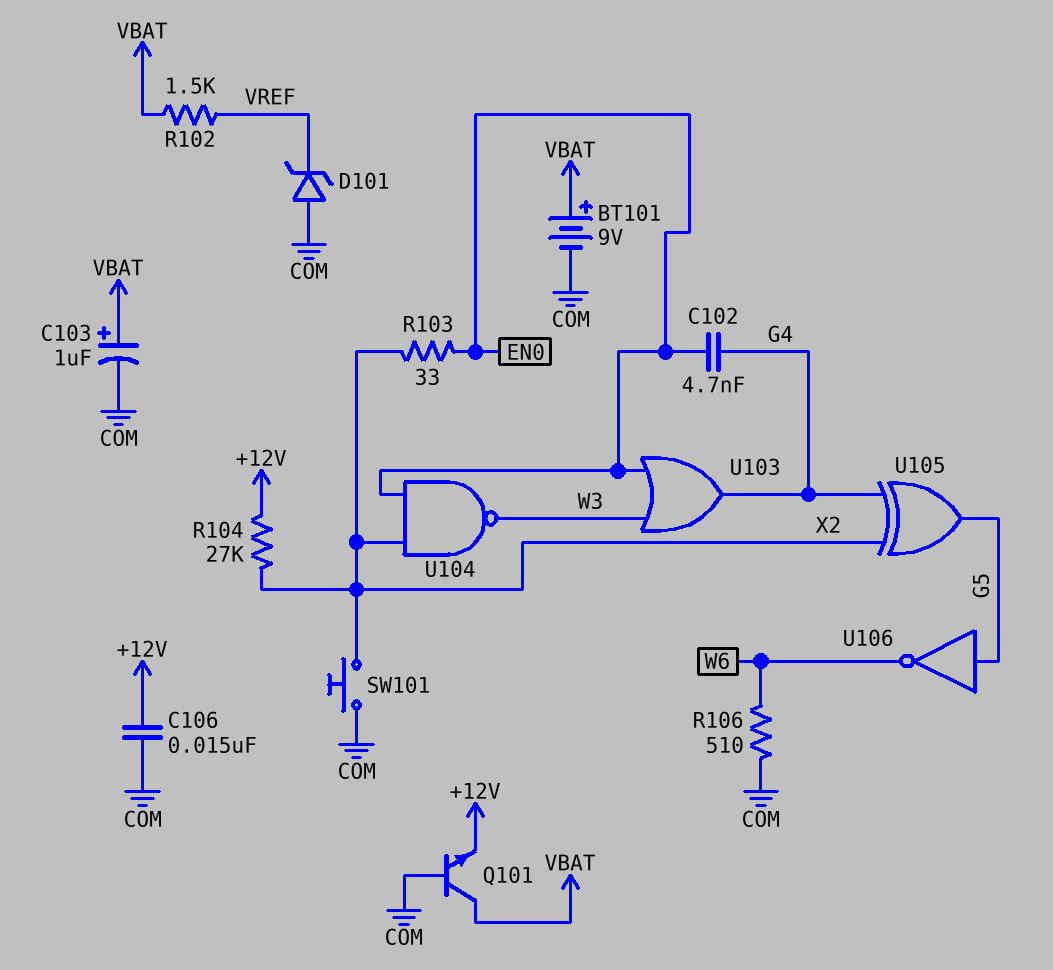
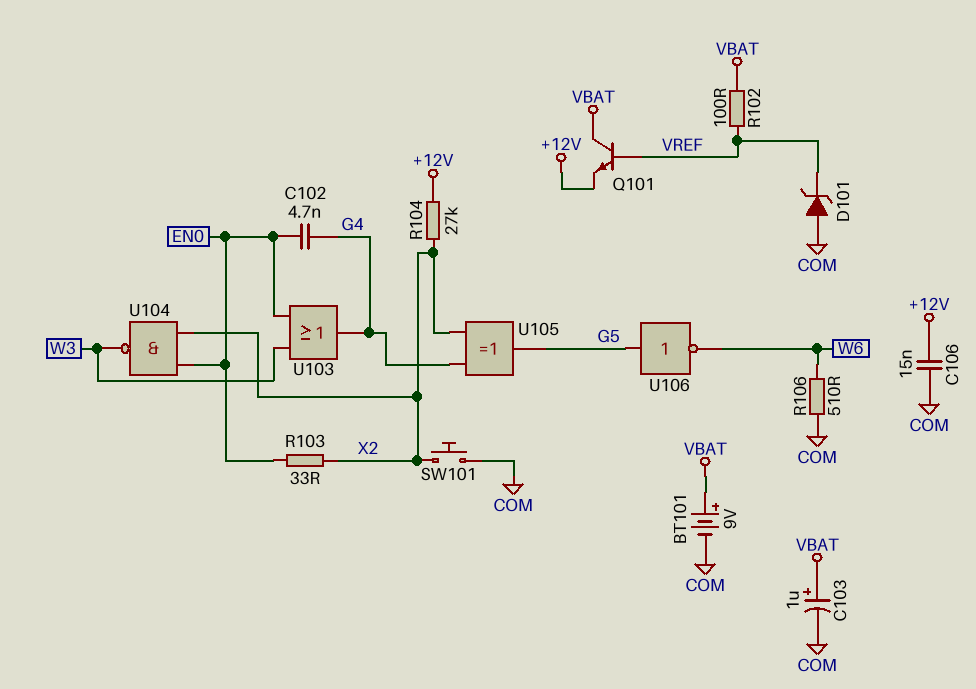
Q101: NPN (B COM, C VBAT, E +12V) -> NPN (B VREF, C VBAT, E +12V)
R102: 1.5k (VBAT, VREF) -> 100 (VBAT, VREF)

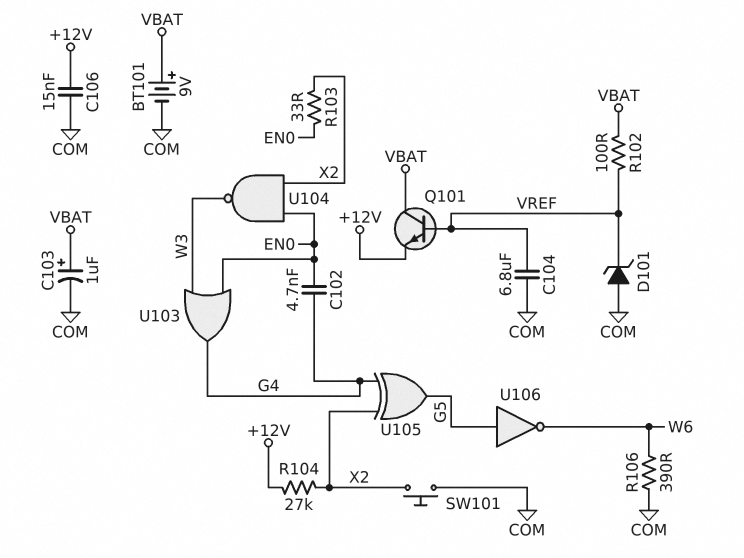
C104: none -> 6.8uF (COM, VREF)
R106: 510 (COM, W6) -> 390 (COM, W6)

